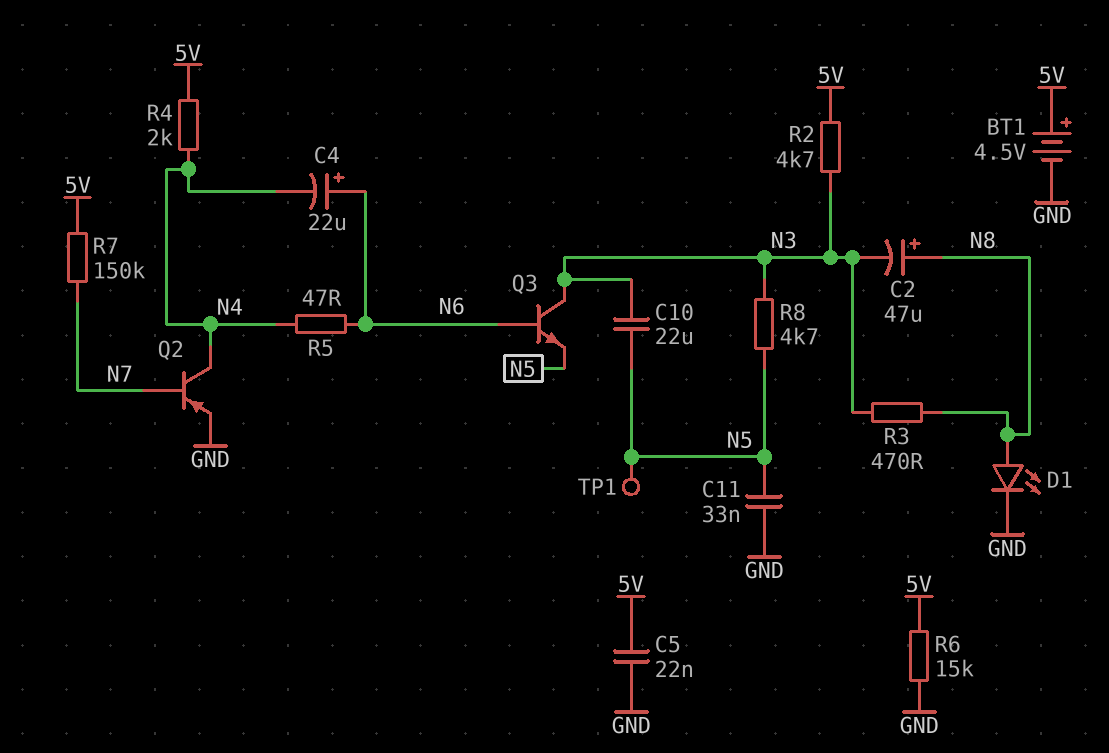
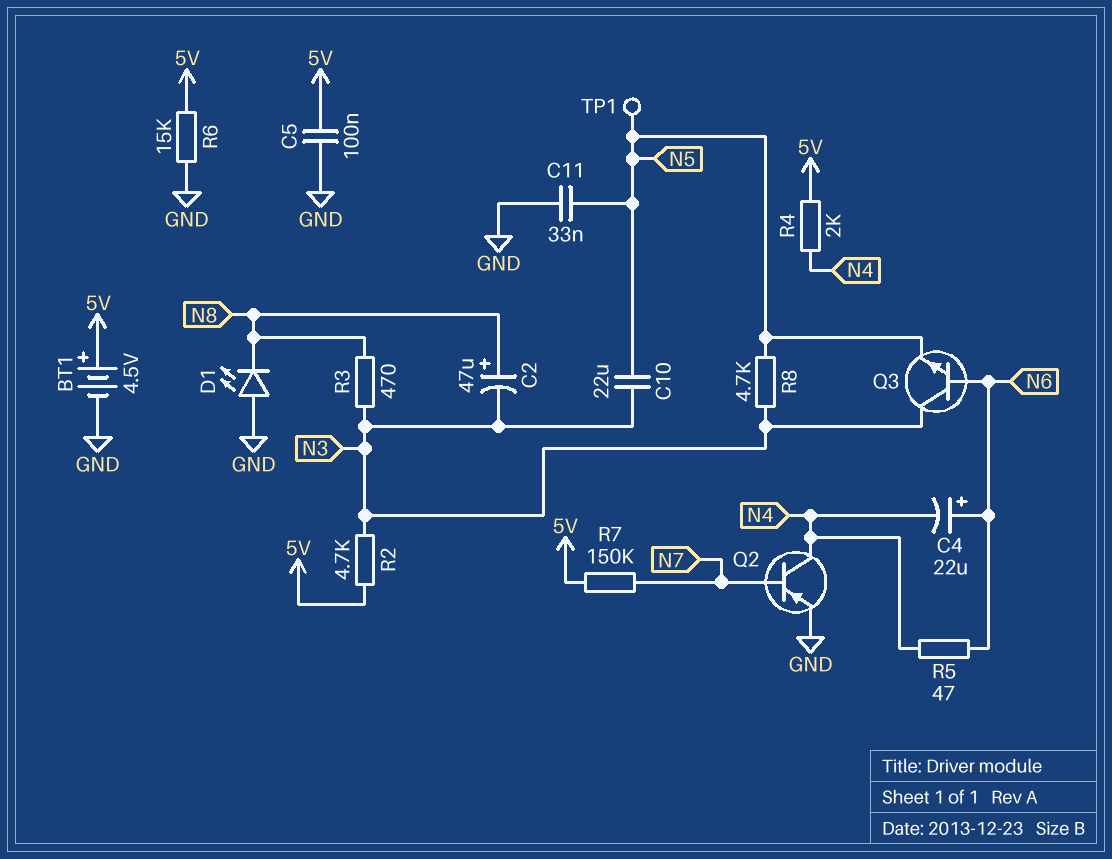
C5: 22nF (5V, GND) -> 100nF (5V, GND)
D1: LED (A N8, K GND) -> LED (A GND, K N8)

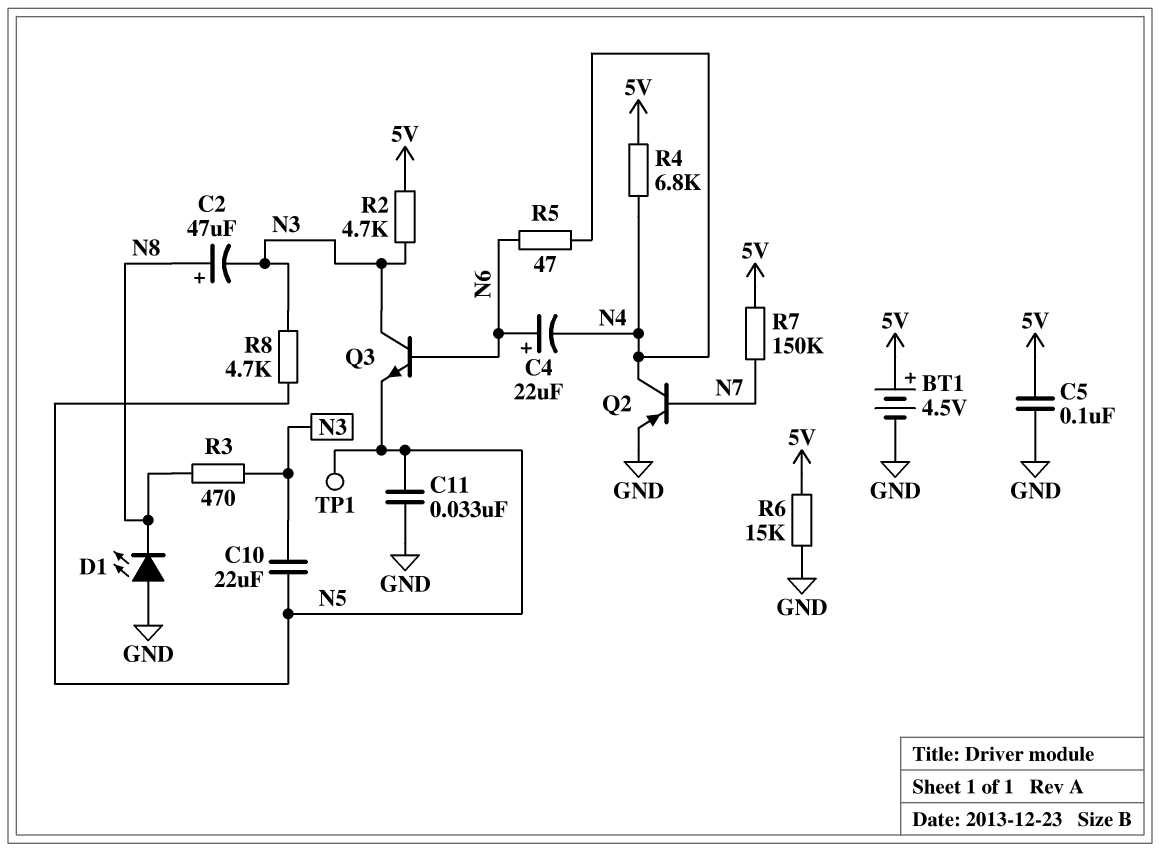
R4: 2k (5V, N4) -> 6.8k (5V, N4)

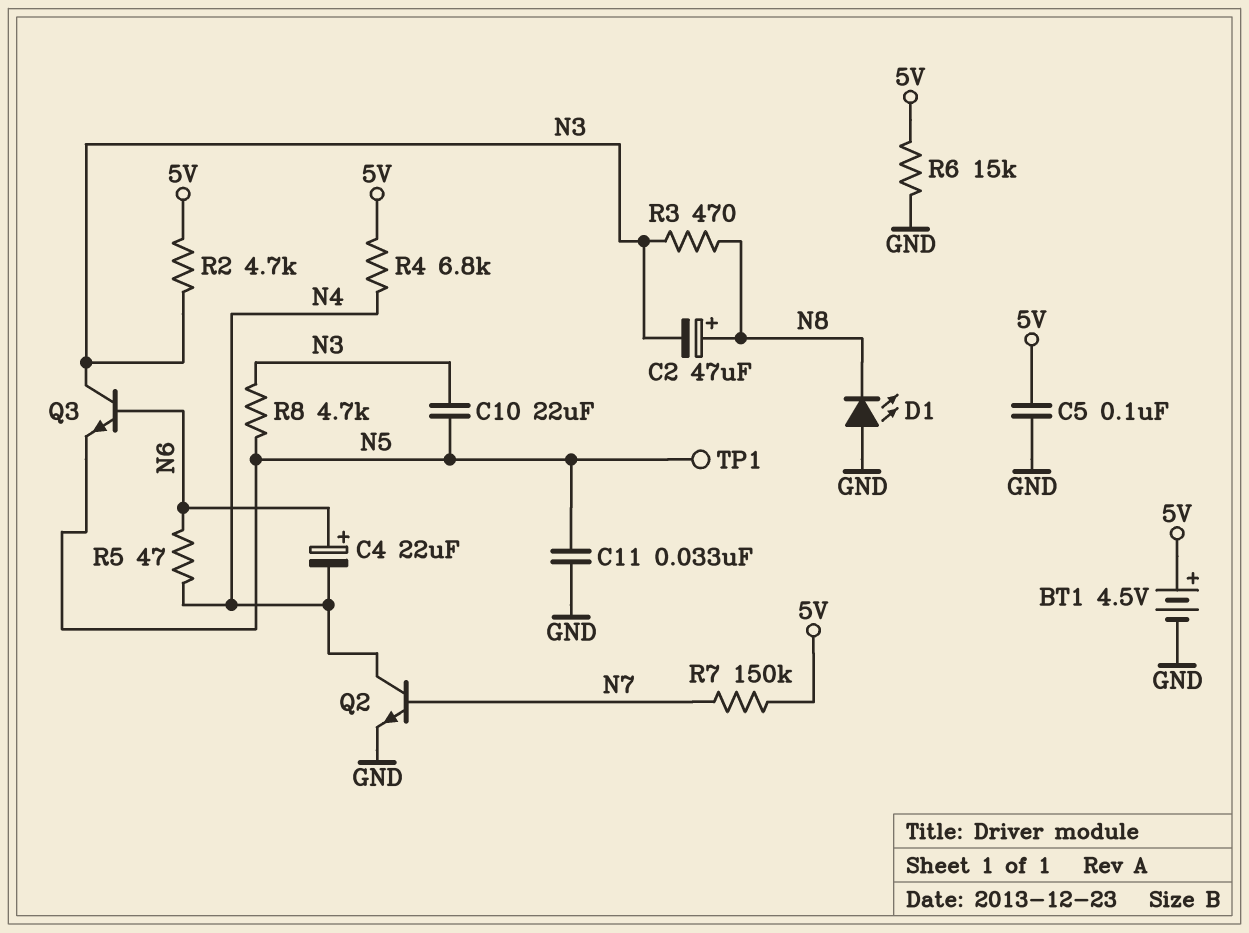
Q2: PNP (B N7, C N4, E GND) -> NPN (B N7, C N4, E GND)

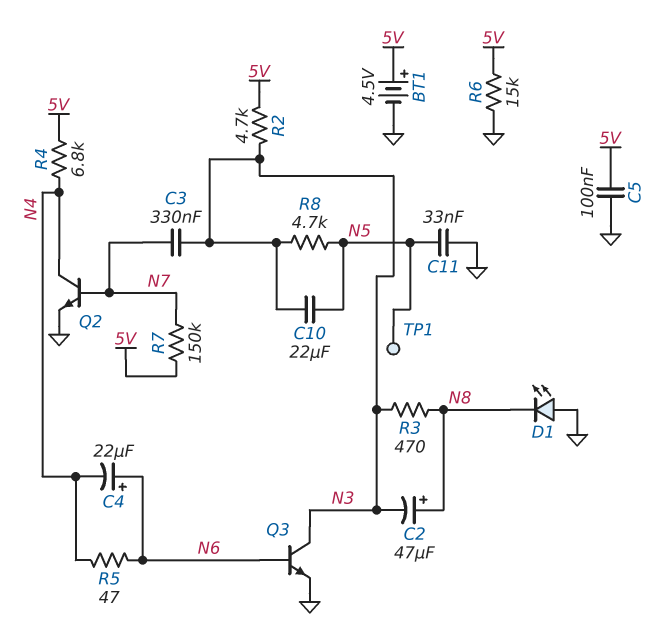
C3: none -> 330nF (N3, N7)
Q3: NPN (B N6, C N3, E N5) -> NPN (B N6, C N3, E GND)

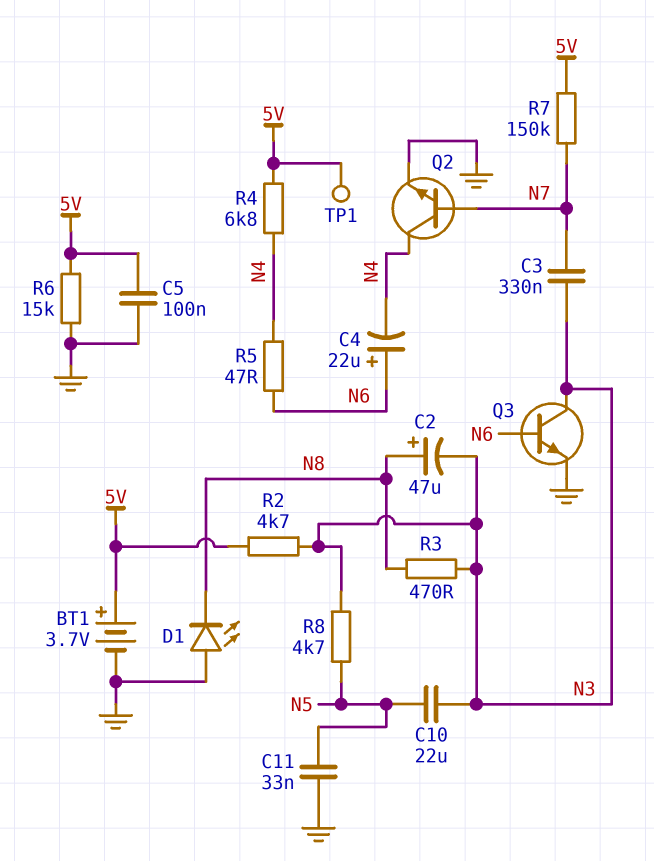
BT1: 4.5V (plus 5V, minus GND) -> 3.7V (plus 5V, minus GND)
TP1: test point (N5) -> test point (5V)

